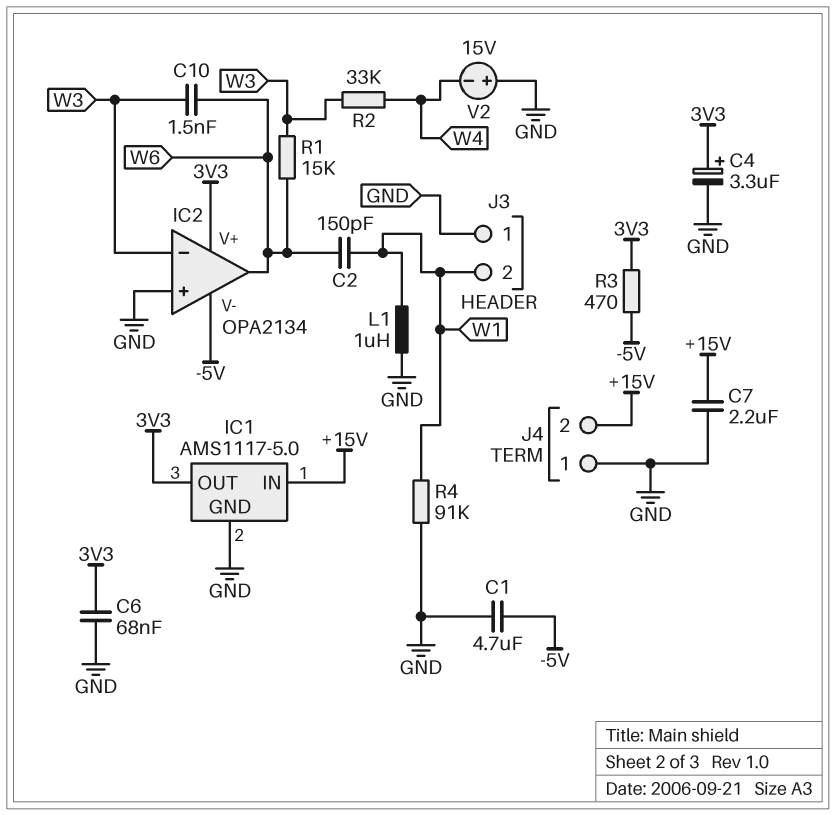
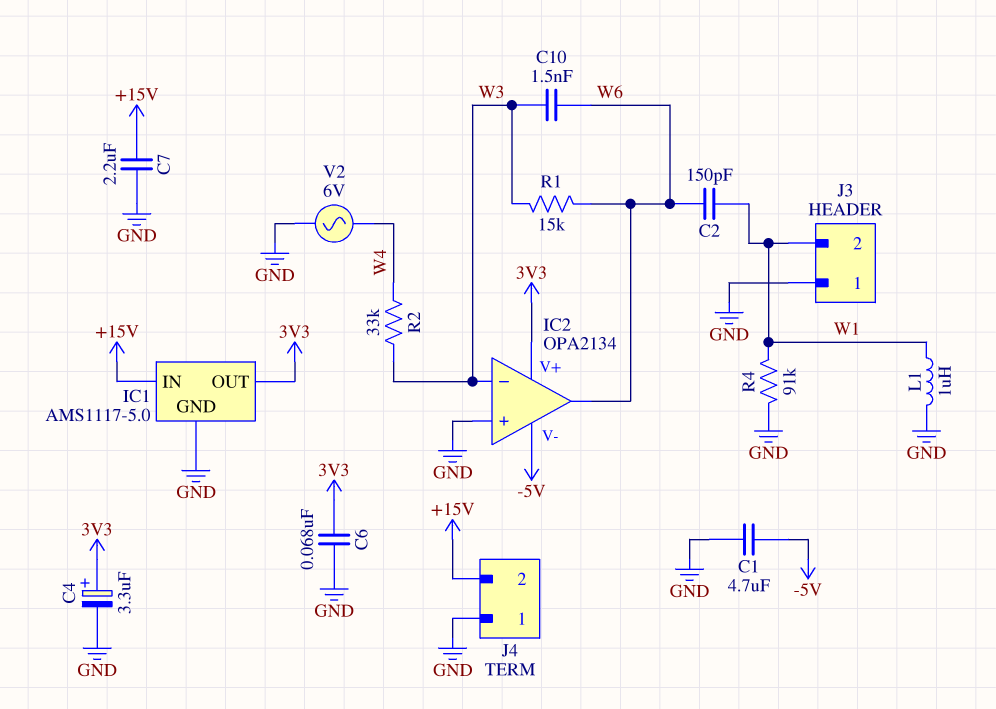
R3: 470 (-5V, 3V3) -> none
V2: 15V (plus GND, minus W4) -> AC 6V (GND, W4)

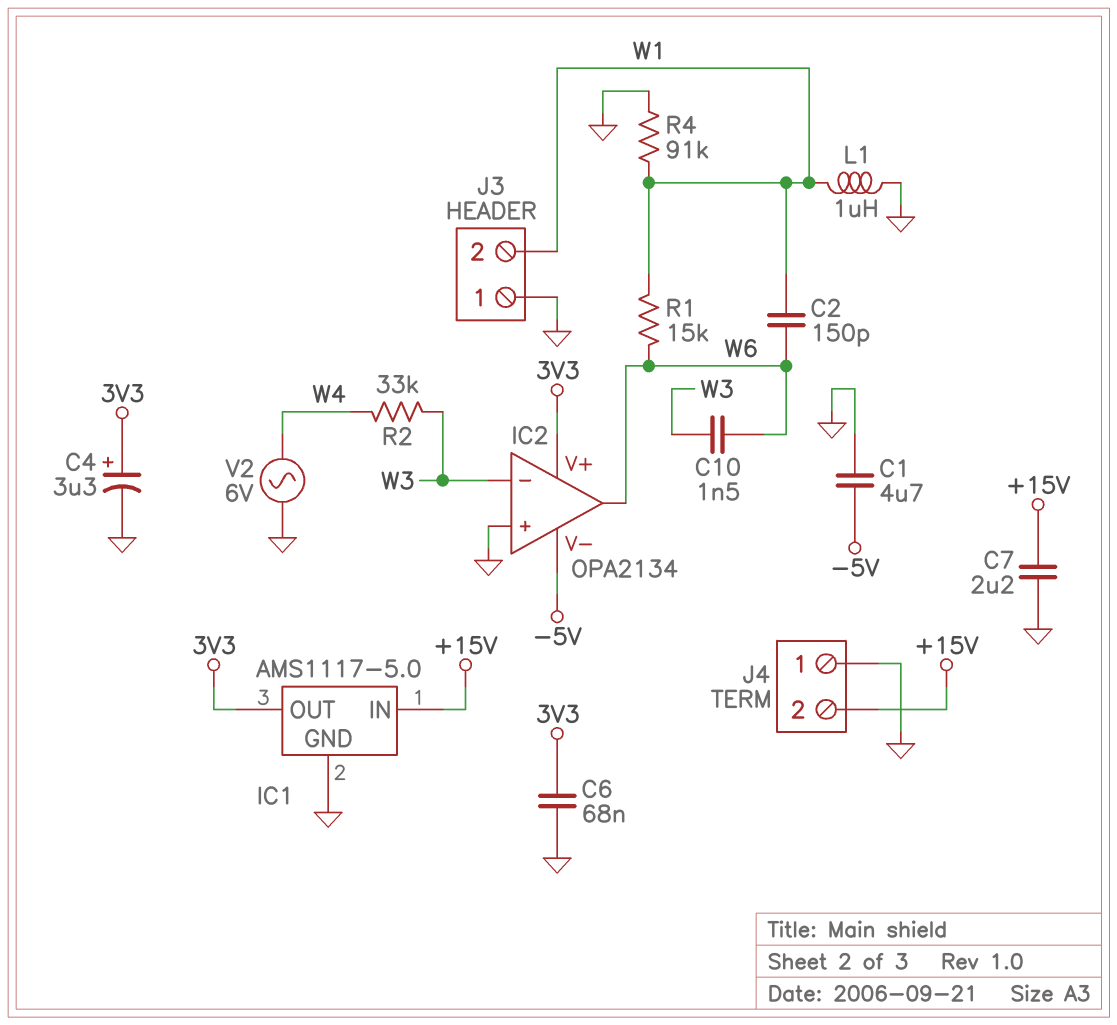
R1: 15k (W3, W6) -> 15k (W1, W6)

